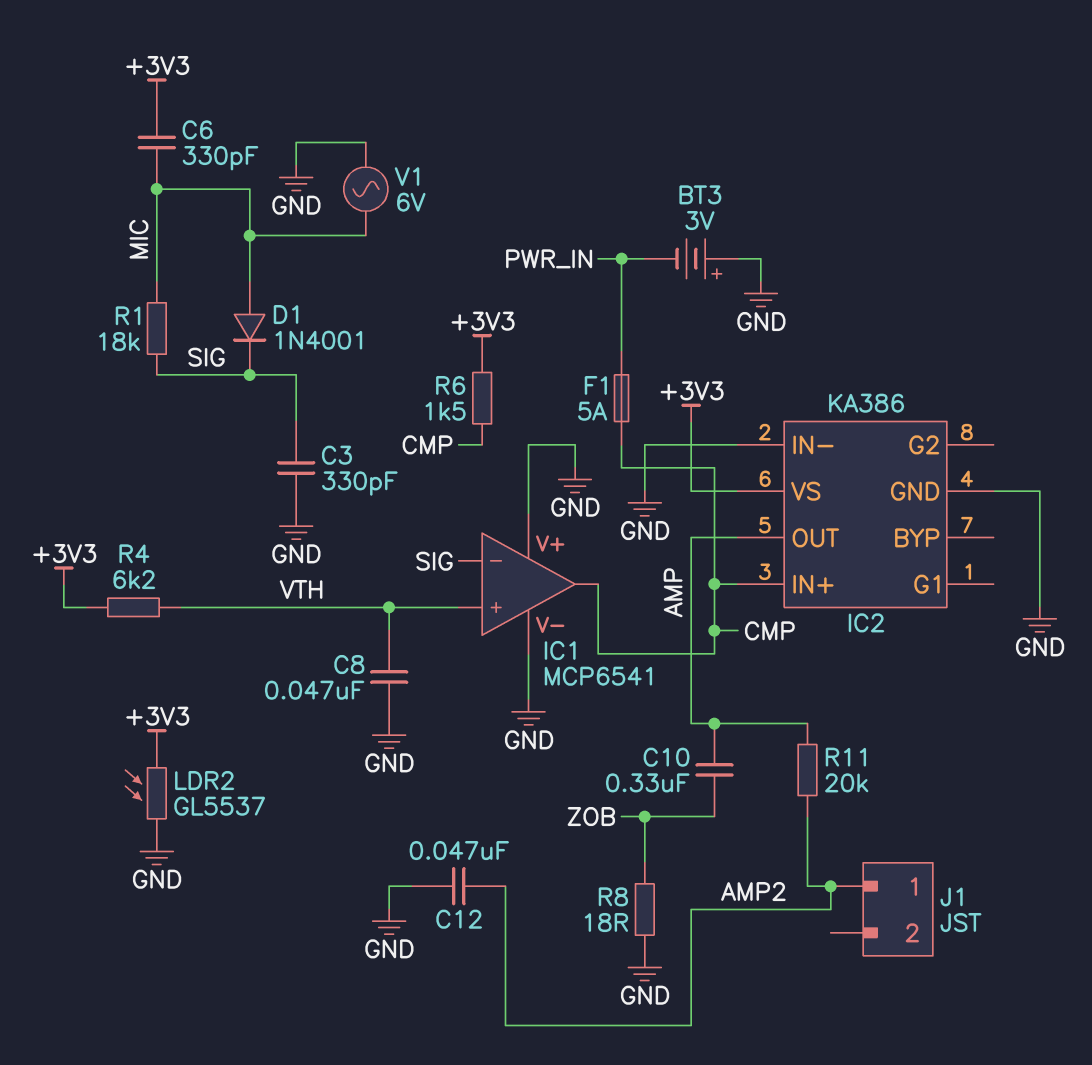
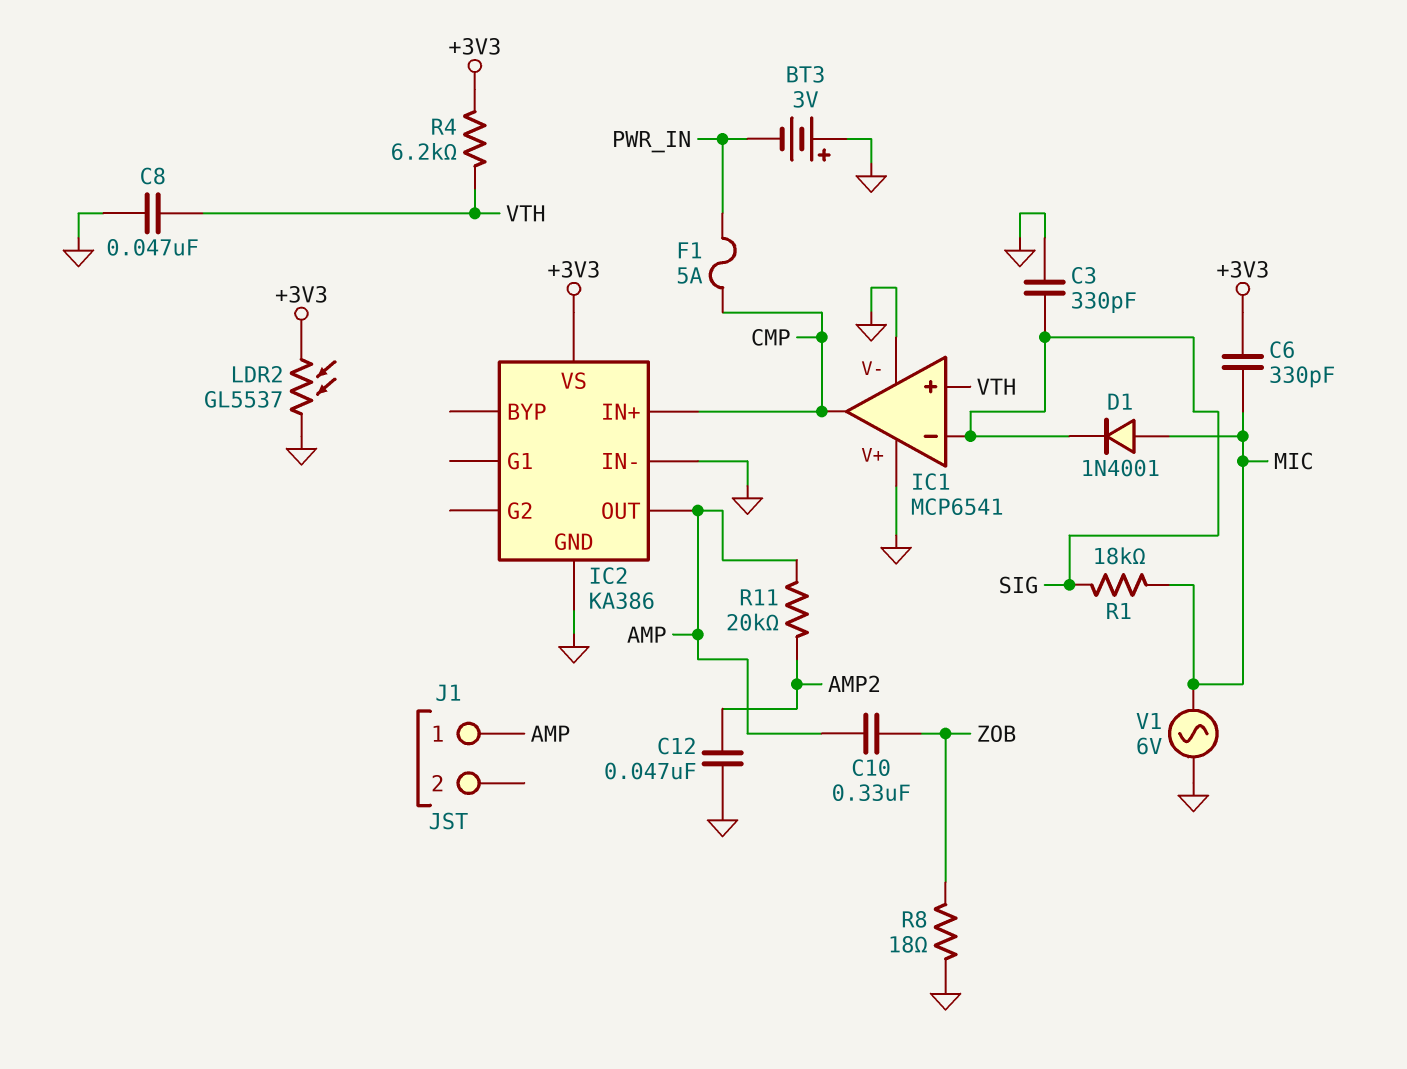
J1 pin 1: AMP2 -> AMP
R6: 1.5k (+3V3, CMP) -> none

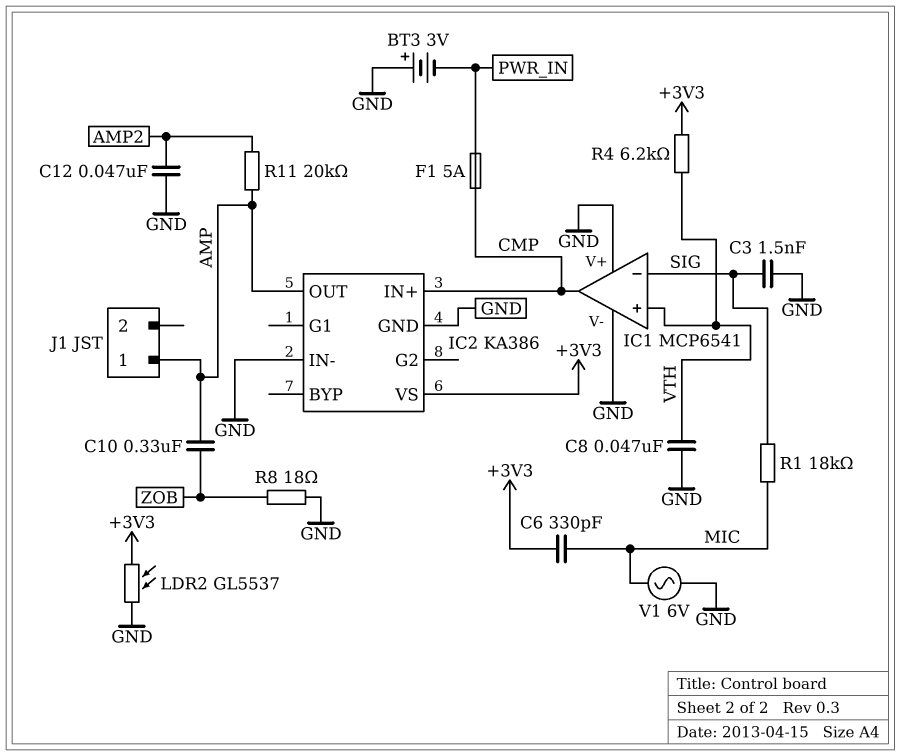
C3: 330pF (GND, SIG) -> 1.5nF (GND, SIG)
D1: diode 1N4001 (A MIC, K SIG) -> none

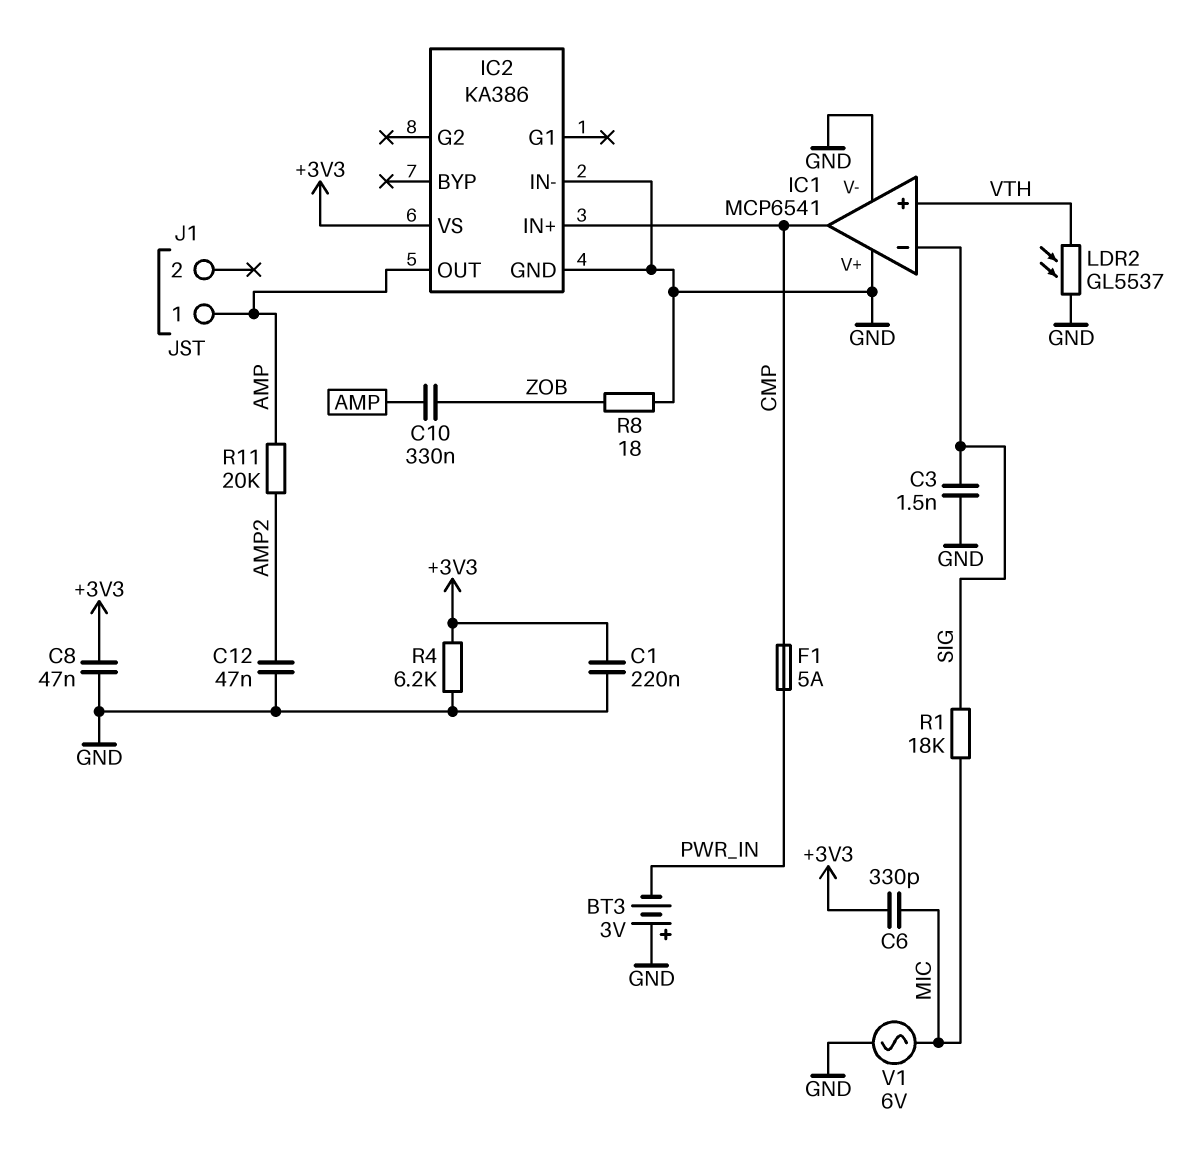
C1: none -> 220nF (+3V3, GND)
C8: 47nF (GND, VTH) -> 47nF (+3V3, GND)
LDR2: GL5537 (+3V3, GND) -> GL5537 (GND, VTH)
R4: 6.2k (+3V3, VTH) -> 6.2k (+3V3, GND)

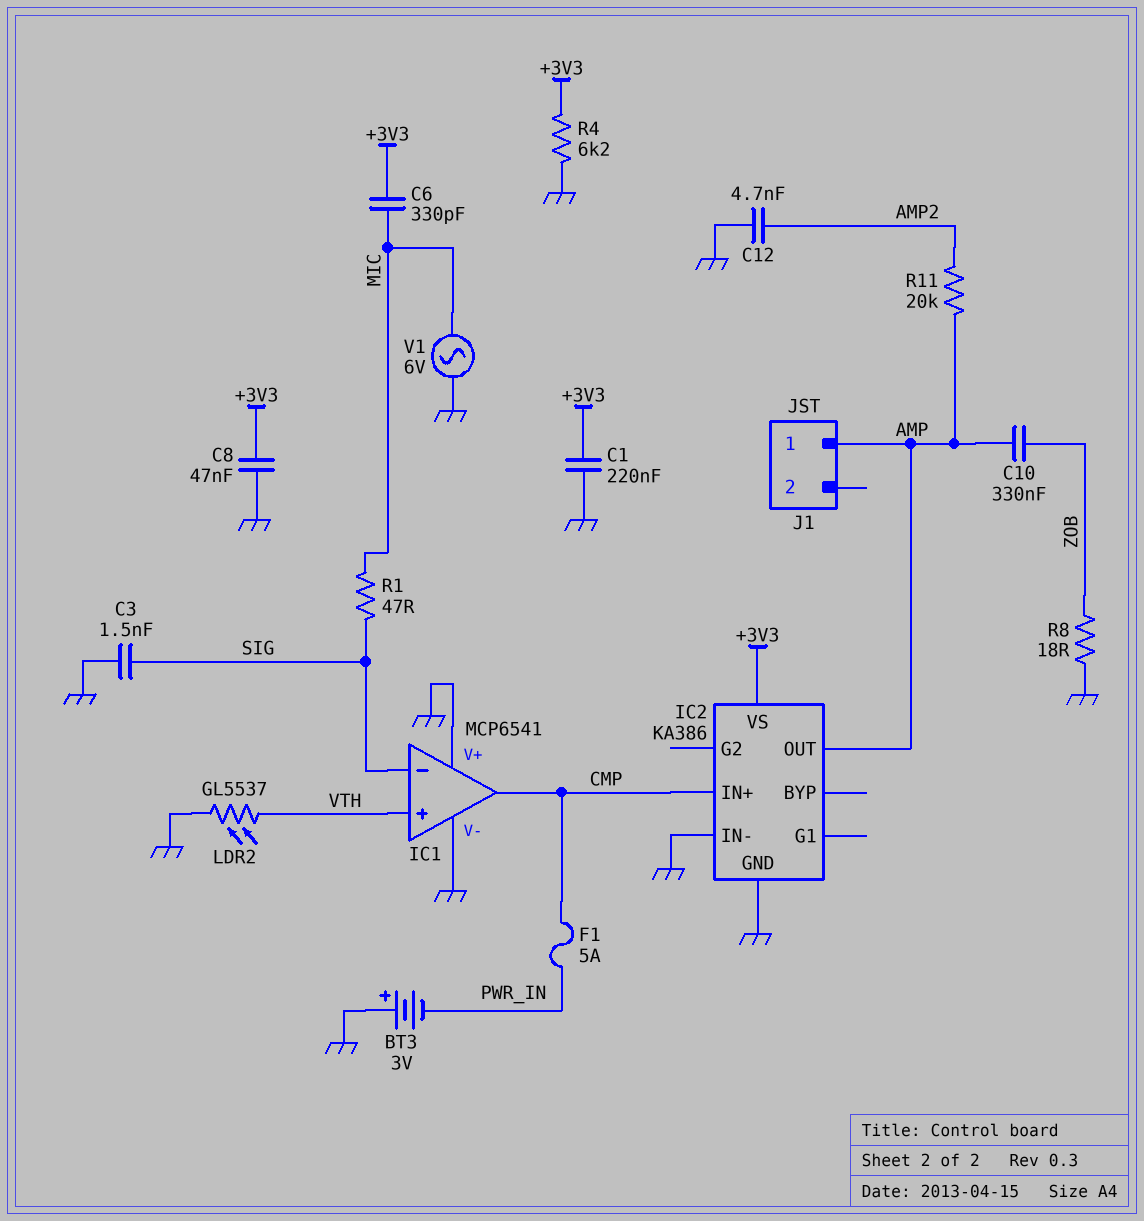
C12: 47nF (AMP2, GND) -> 4.7nF (AMP2, GND)
R1: 18k (MIC, SIG) -> 47 (MIC, SIG)

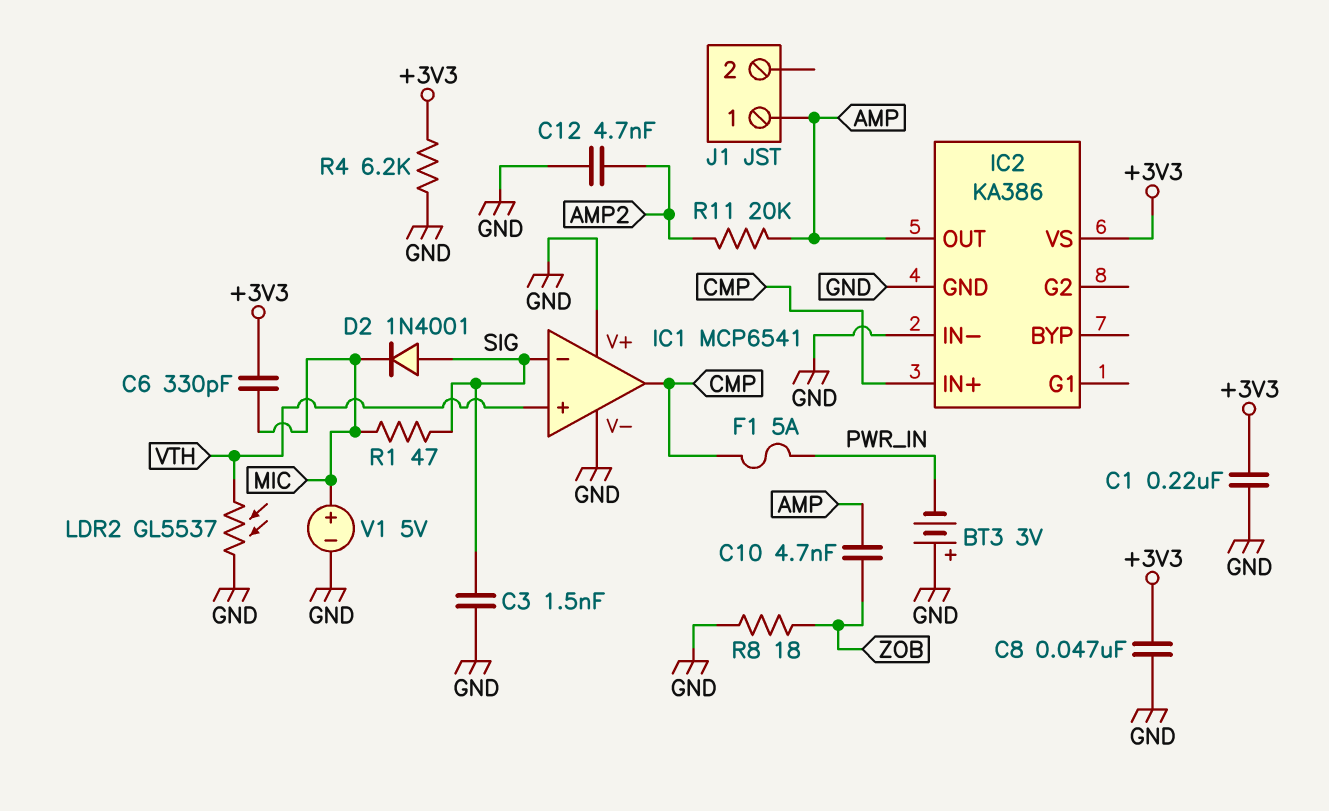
C10: 330nF (AMP, ZOB) -> 4.7nF (AMP, ZOB)
D2: none -> diode 1N4001 (A SIG, K MIC)
V1: AC 6V (GND, MIC) -> 5V (plus MIC, minus GND)

